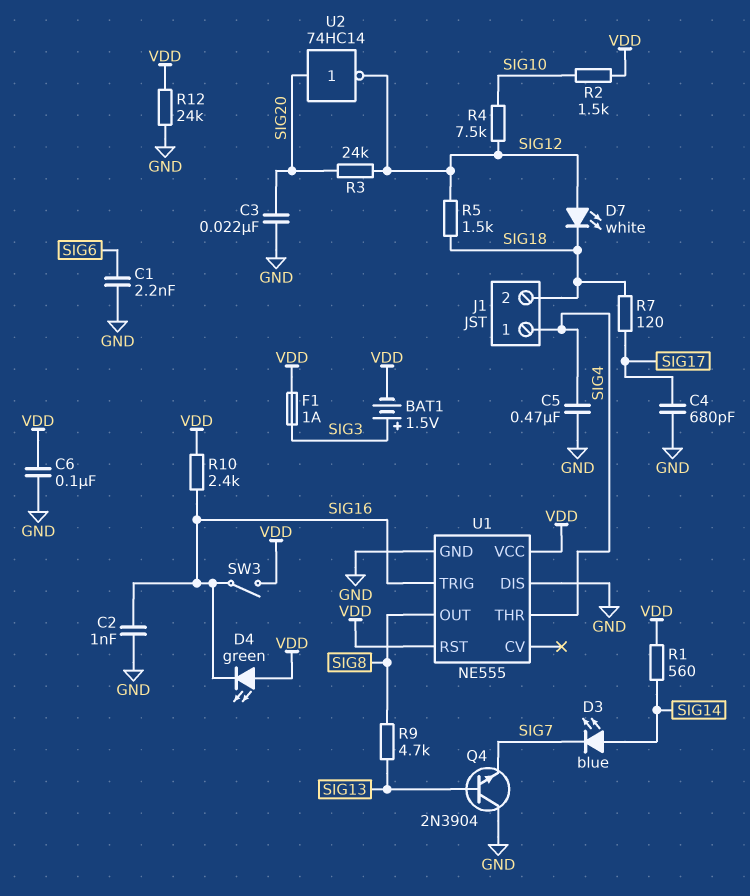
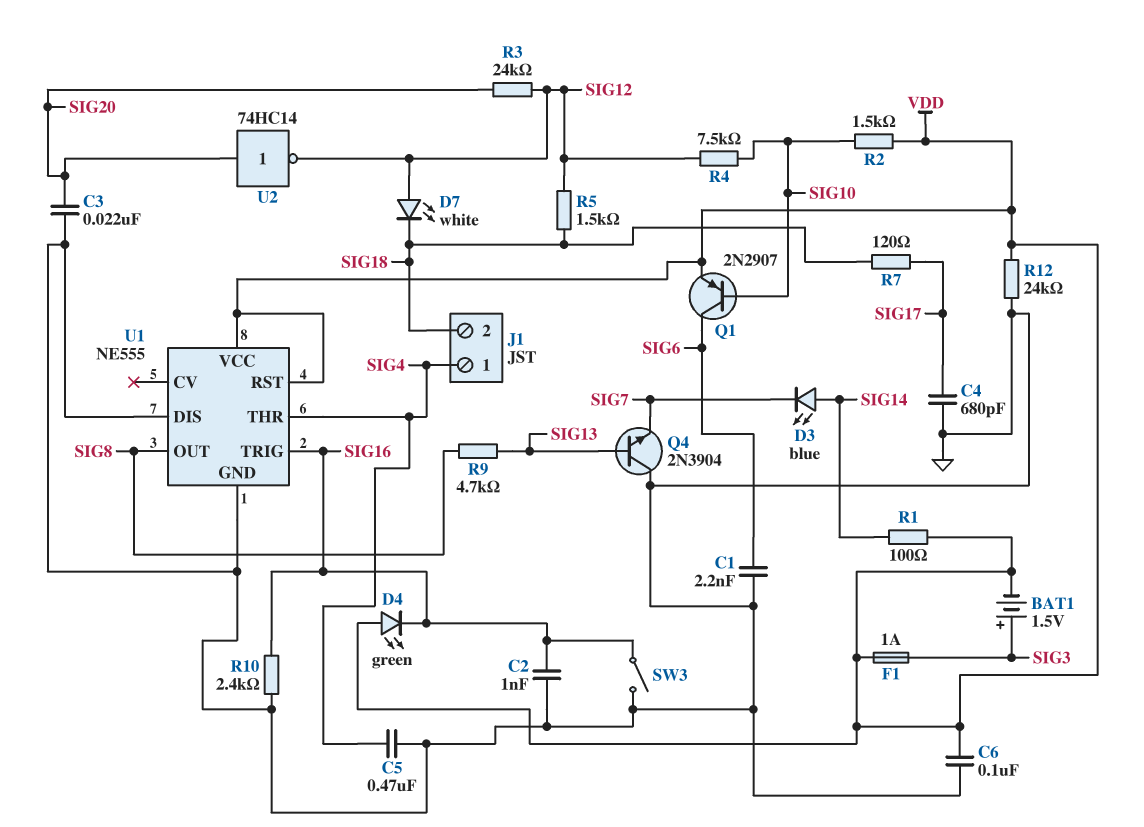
Q1: none -> PNP 2N2907 (B SIG10, C SIG6, E VDD)
R1: 560 (SIG14, VDD) -> 100 (SIG14, VDD)
R10: 2.4k (SIG16, VDD) -> 2.4k (GND, SIG16)
SW3: switch (SIG16, VDD) -> switch (GND, SIG16)

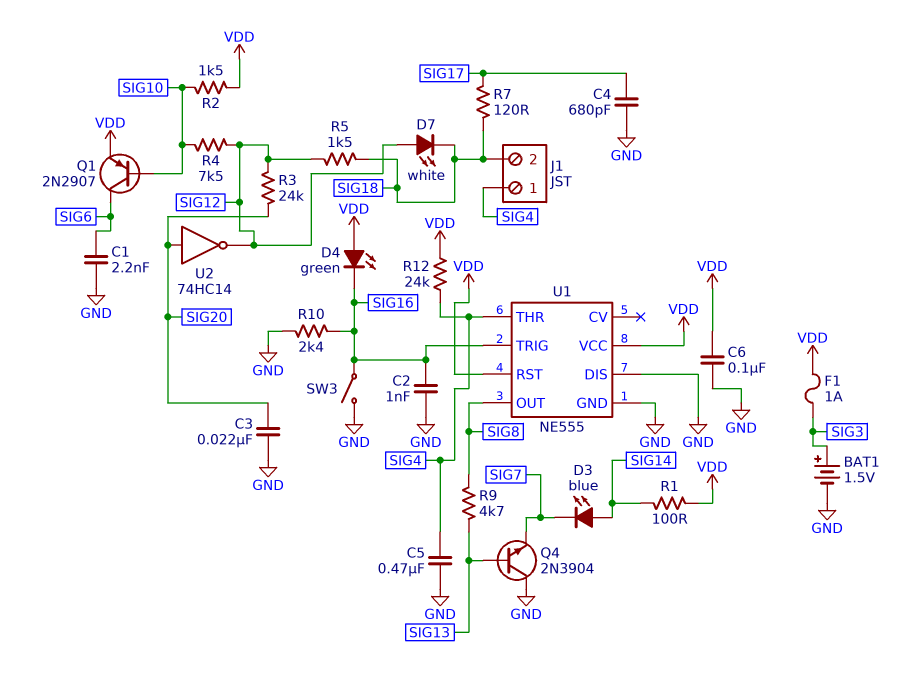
BAT1: 1.5V (plus SIG3, minus VDD) -> 1.5V (plus SIG3, minus GND)
R12: 24k (GND, VDD) -> 24k (SIG4, VDD)

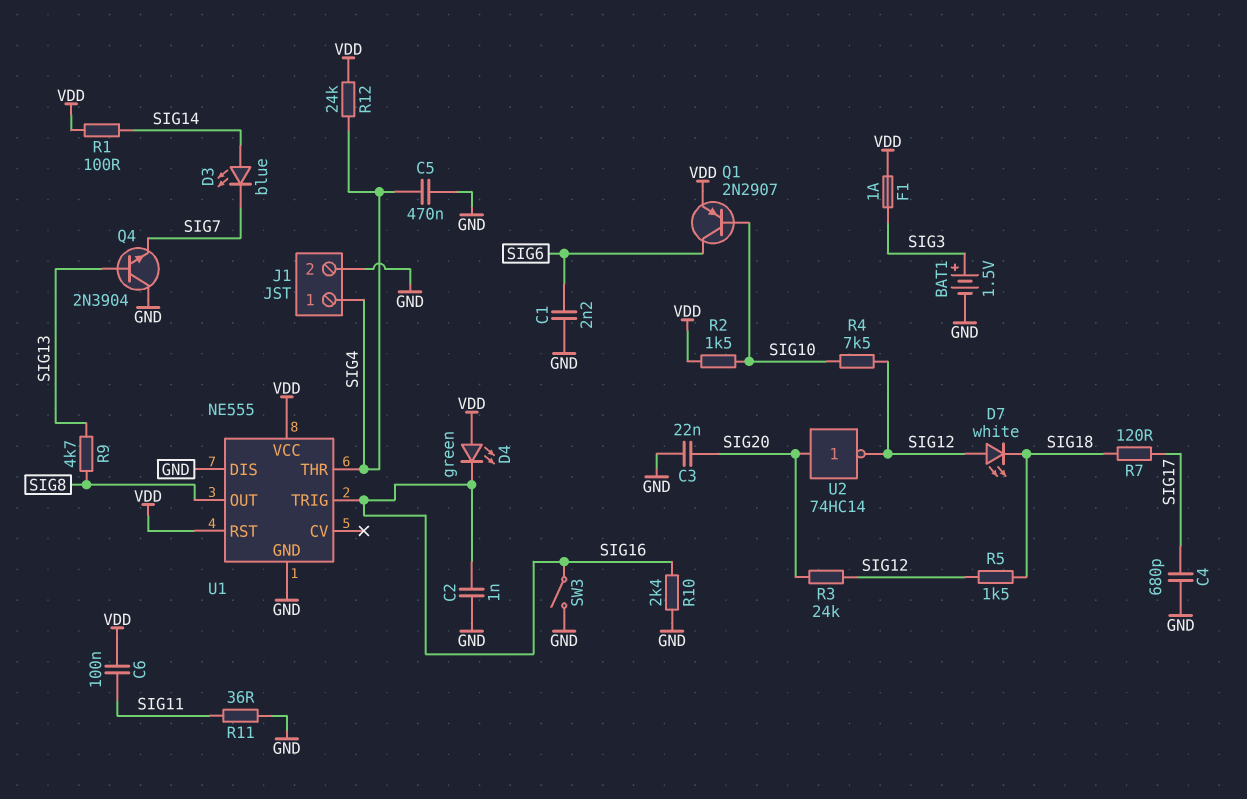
C6: 100nF (GND, VDD) -> 100nF (SIG11, VDD)
J1 pin 2: SIG18 -> GND
R11: none -> 36 (GND, SIG11)

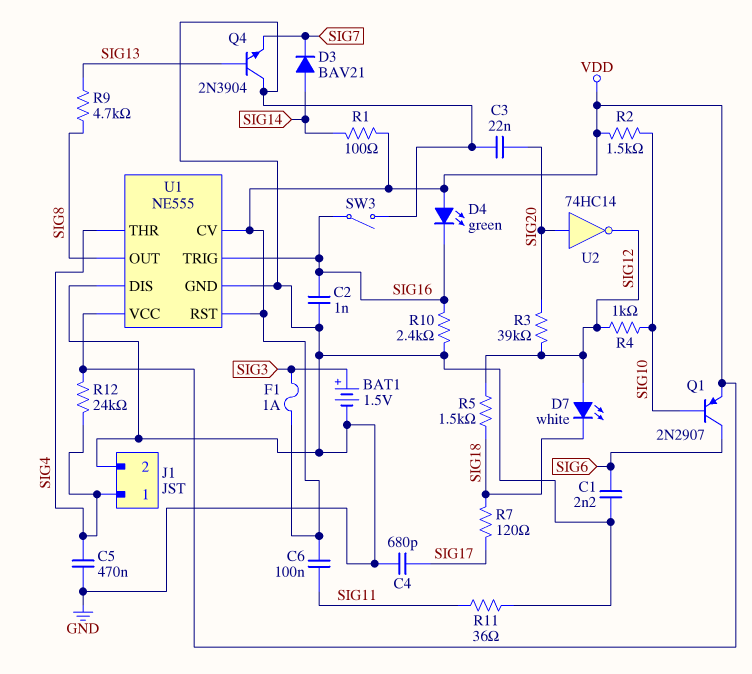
D3: LED blue (A SIG14, K SIG7) -> diode BAV21 (A SIG14, K SIG7)
R3: 24k (SIG12, SIG20) -> 39k (SIG12, SIG20)
R4: 7.5k (SIG10, SIG12) -> 1k (SIG10, SIG12)
U1 pin CV: none -> VDD

